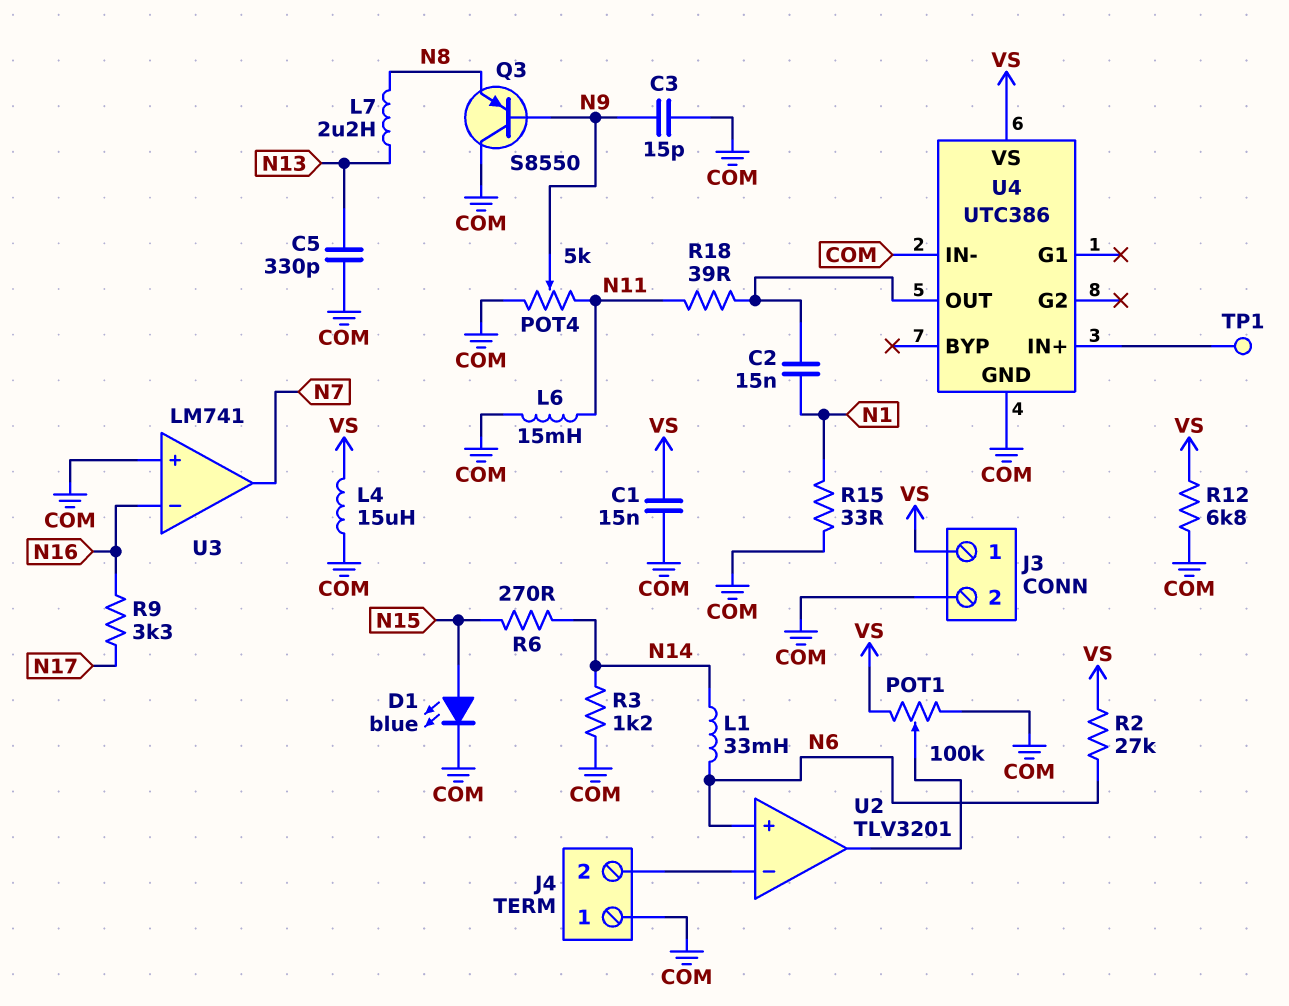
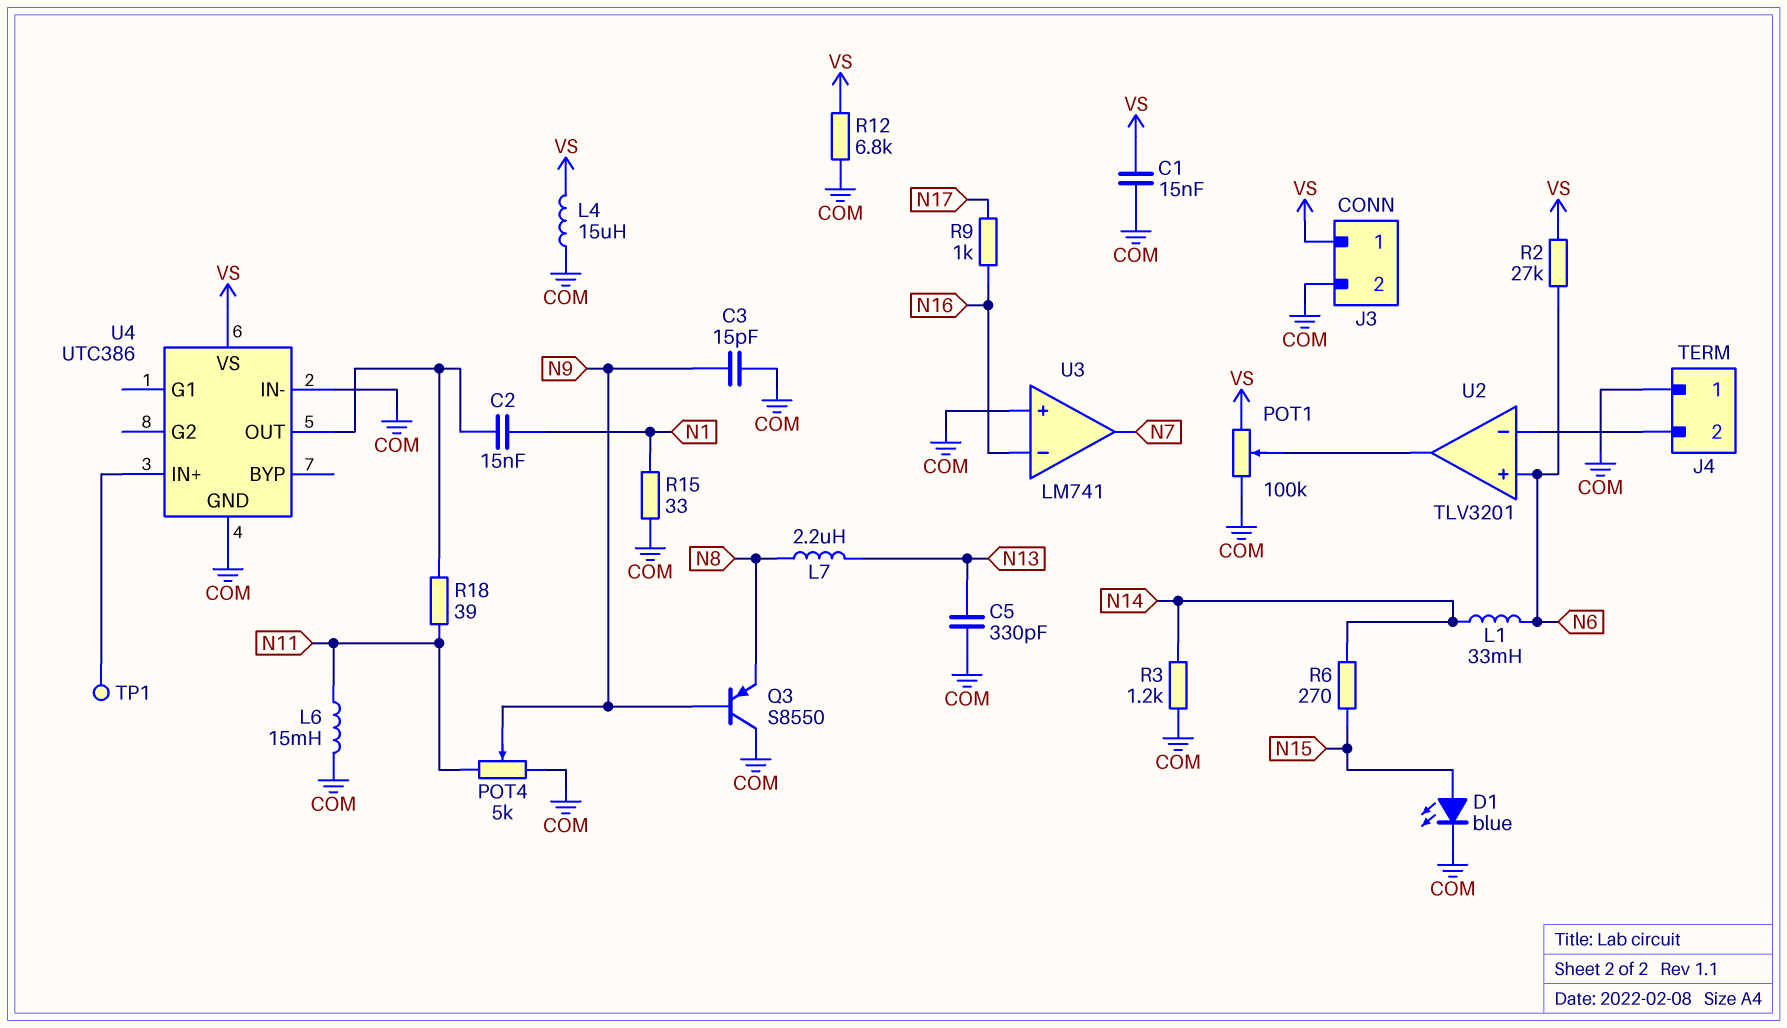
R9: 3.3k (N16, N17) -> 1k (N16, N17)

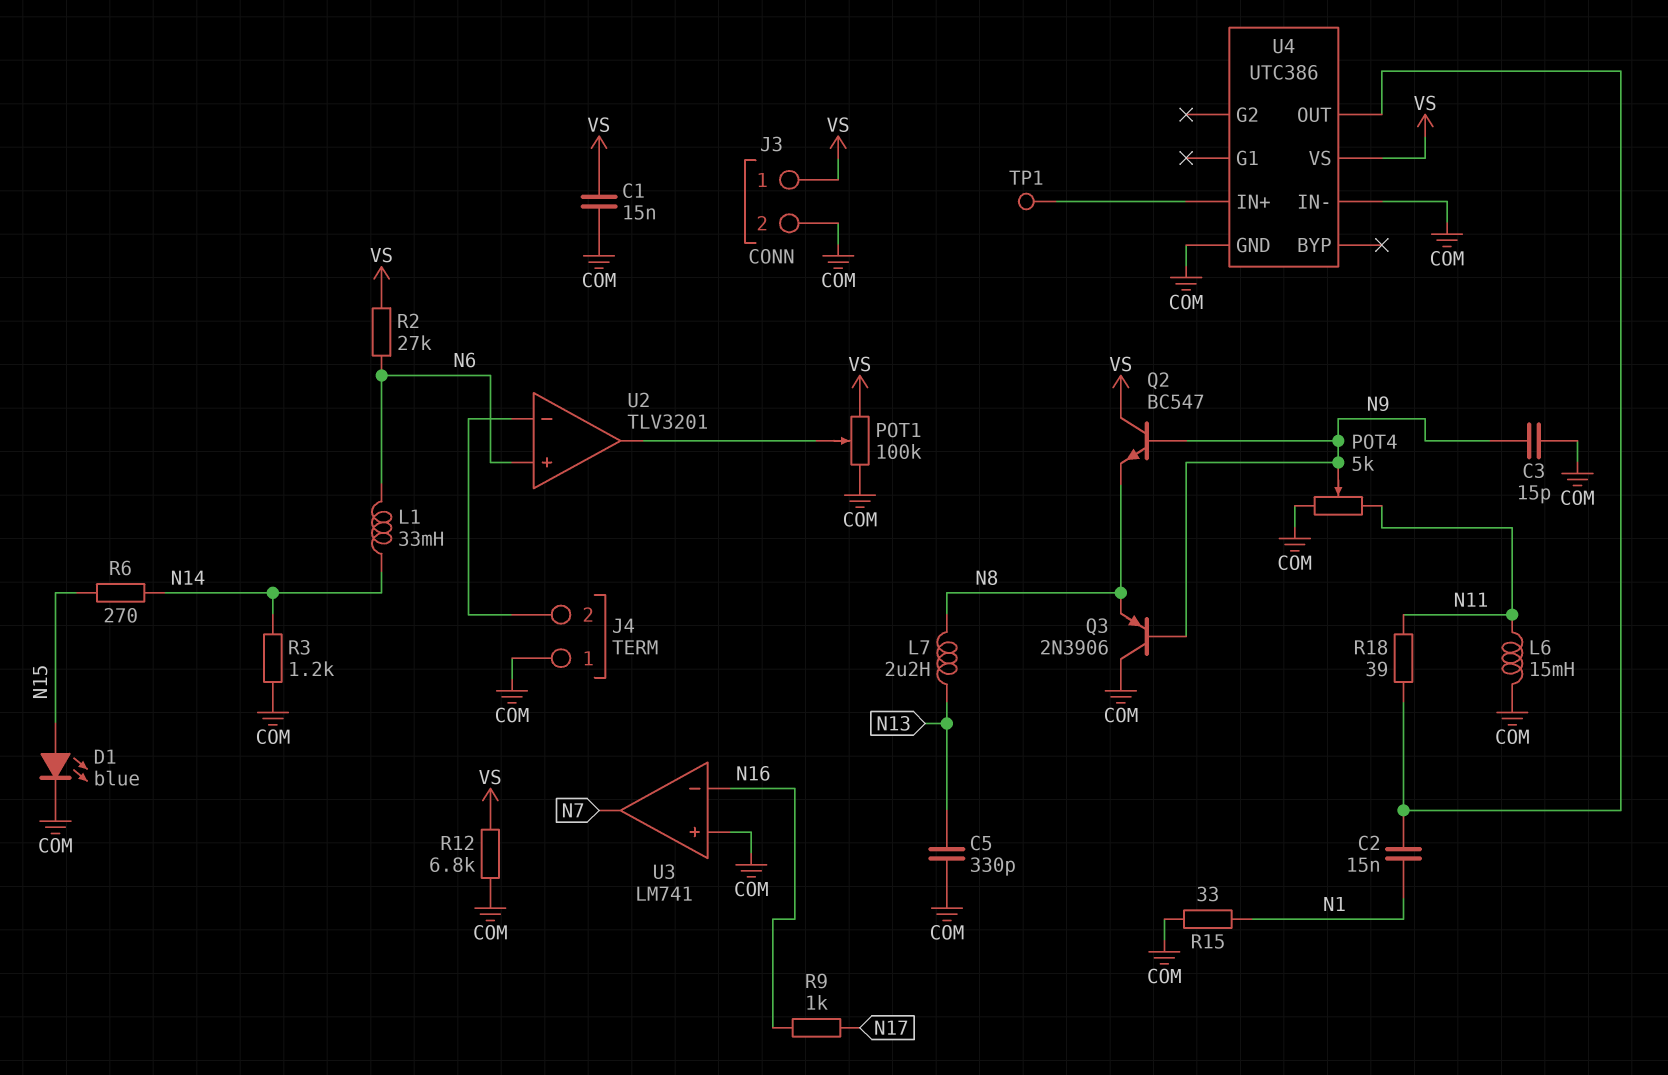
L4: 15uH (COM, VS) -> none
Q2: none -> NPN BC547 (B N9, C VS, E N8)
Q3: PNP S8550 (B N9, C COM, E N8) -> PNP 2N3906 (B N9, C COM, E N8)

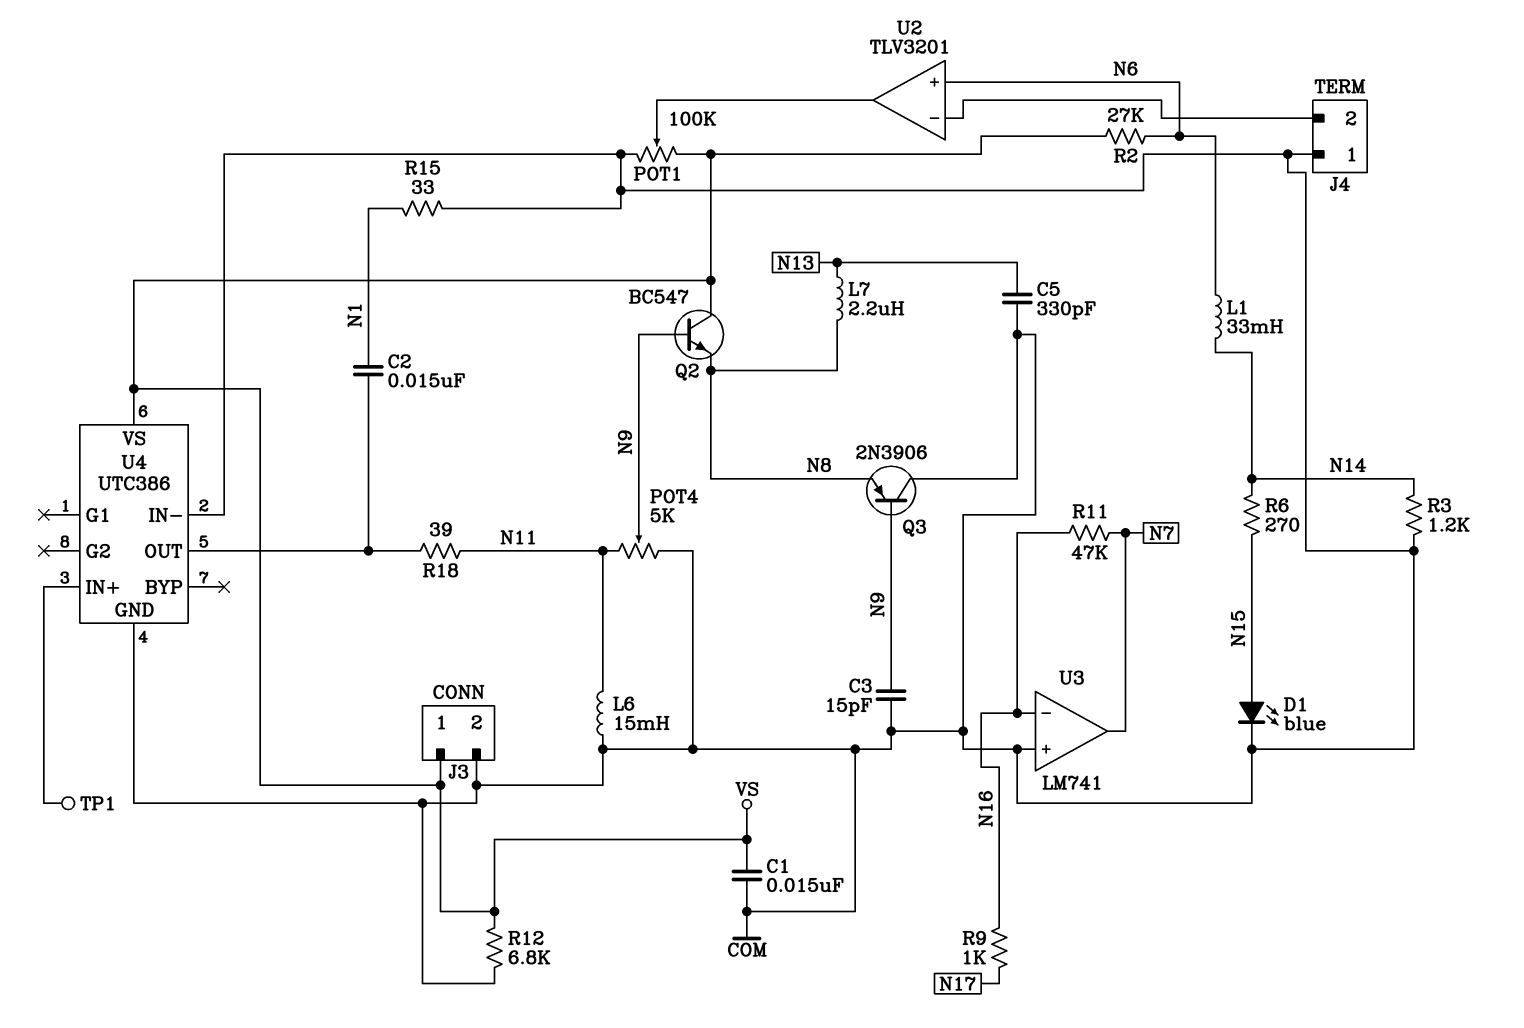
R11: none -> 47k (N7, N16)

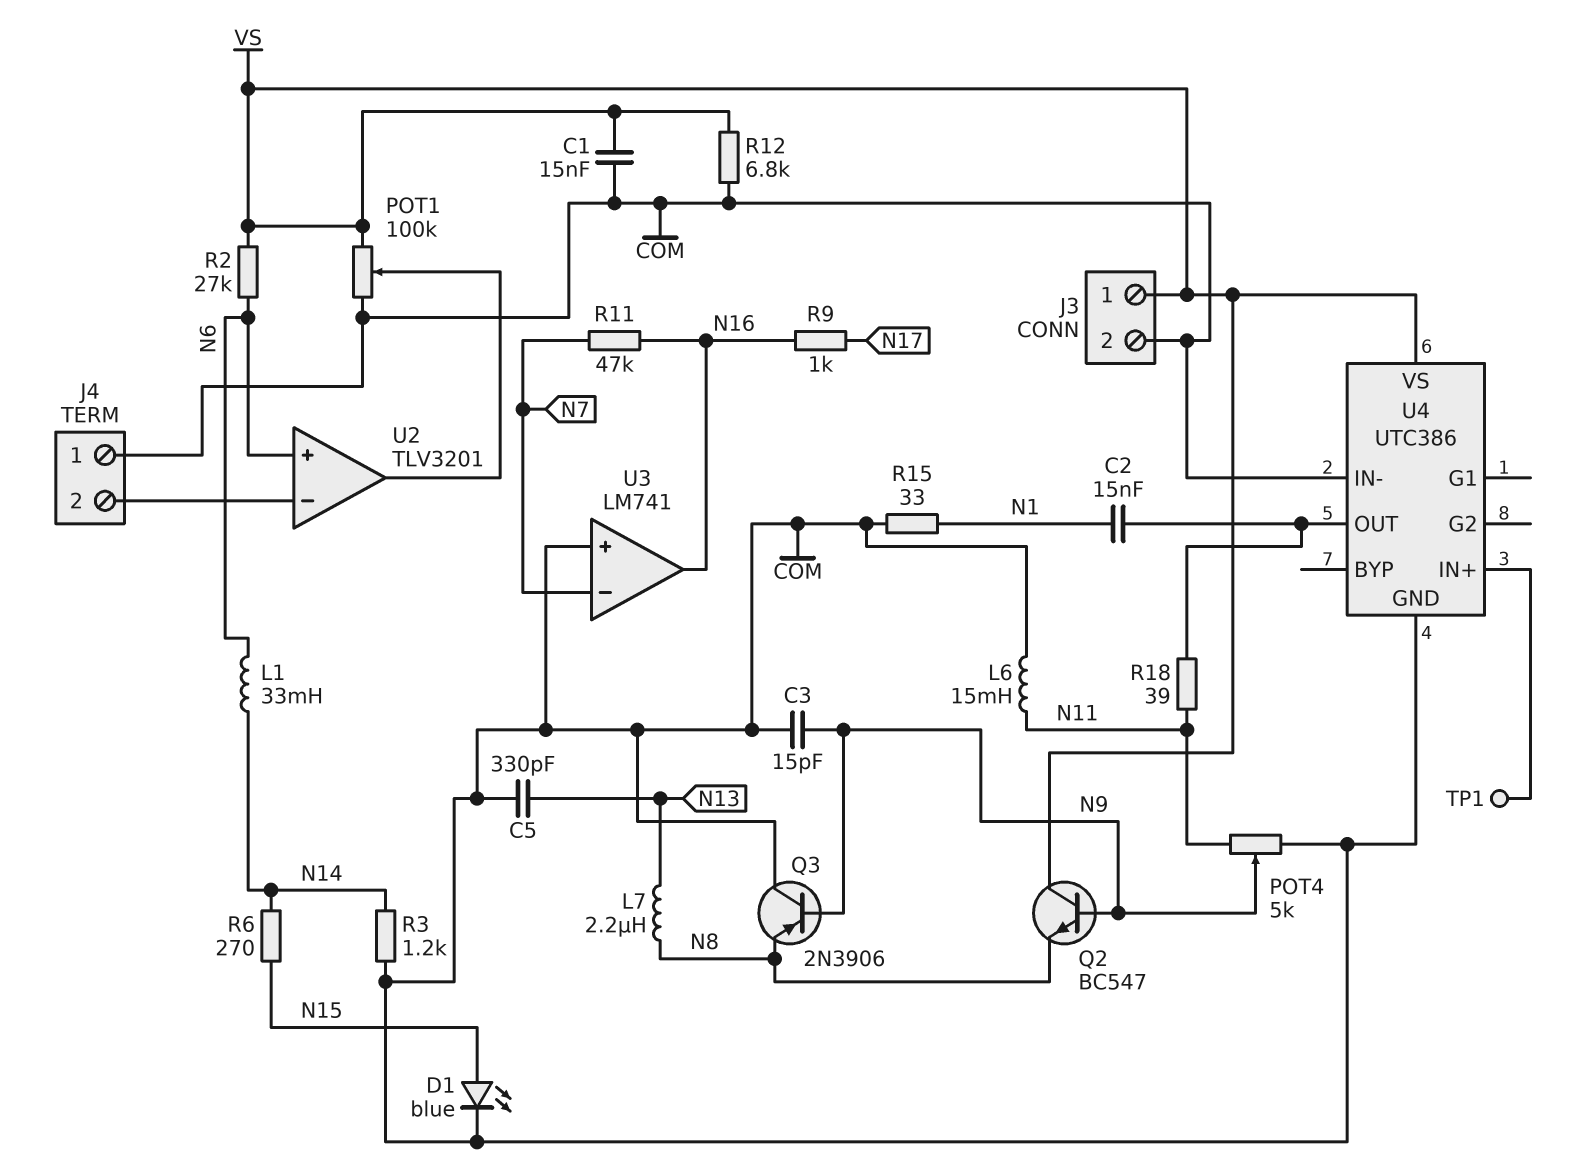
U3 pin in-: N16 -> N7
U3 pin out: N7 -> N16

